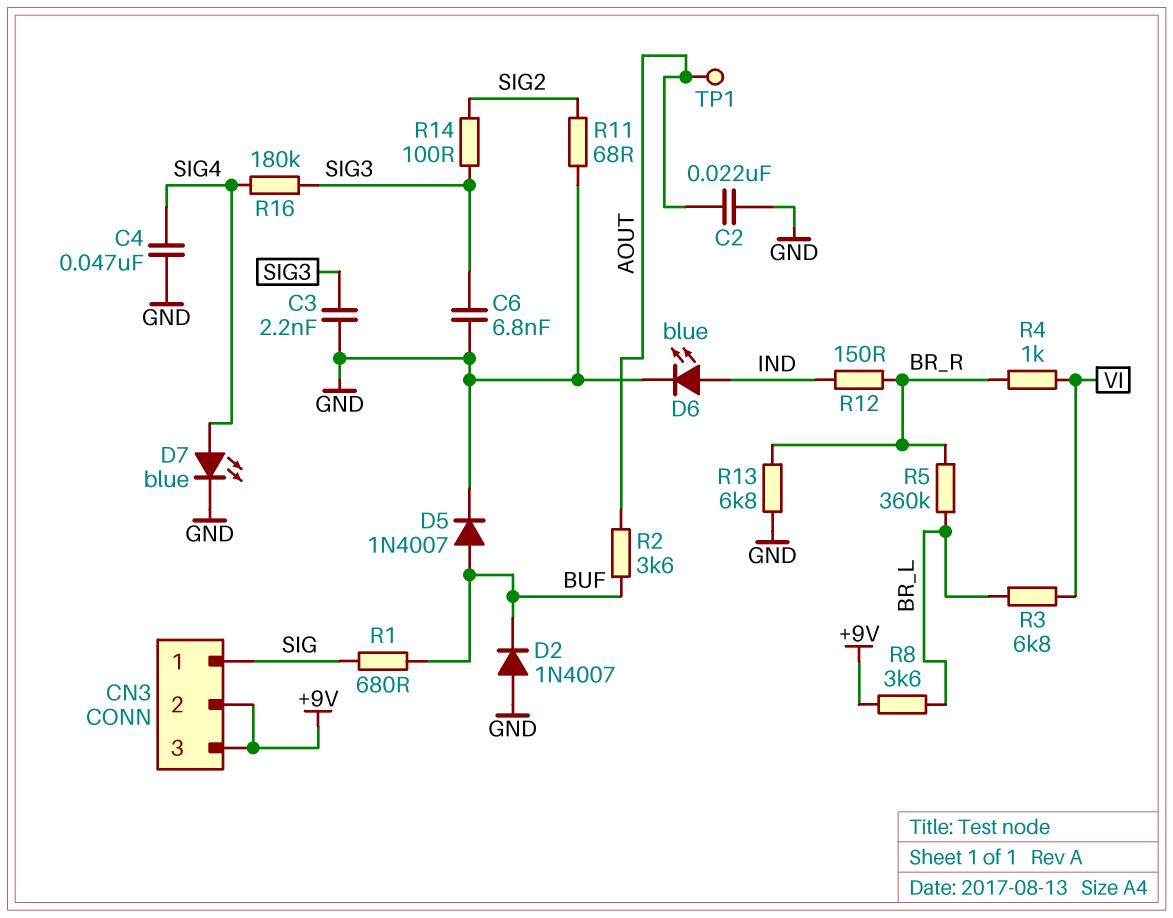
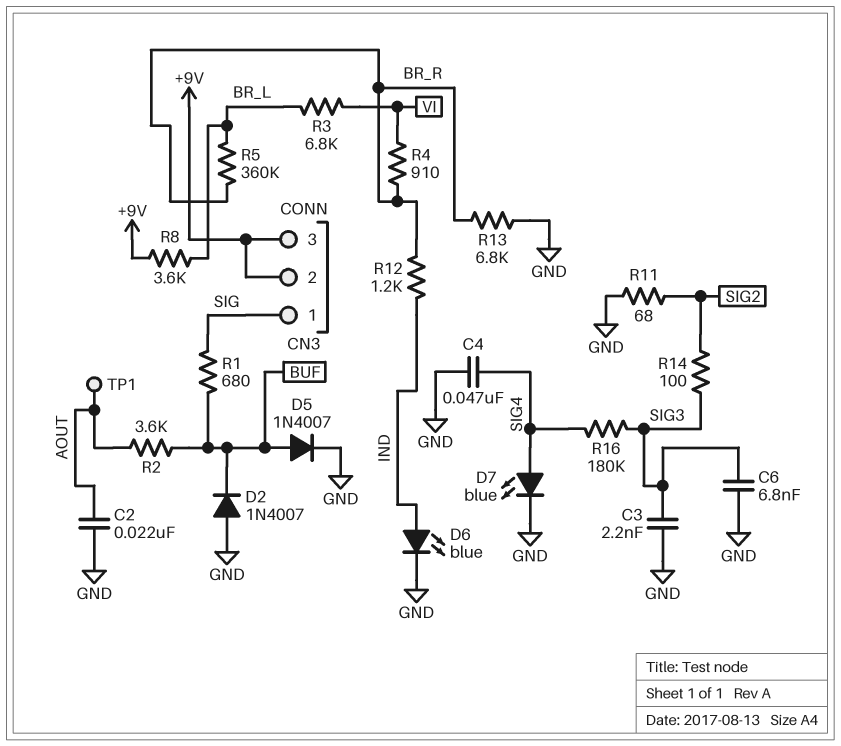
R4: 1k (BR_R, VI) -> 910 (BR_R, VI)
R12: 150 (BR_R, IND) -> 1.2k (BR_R, IND)

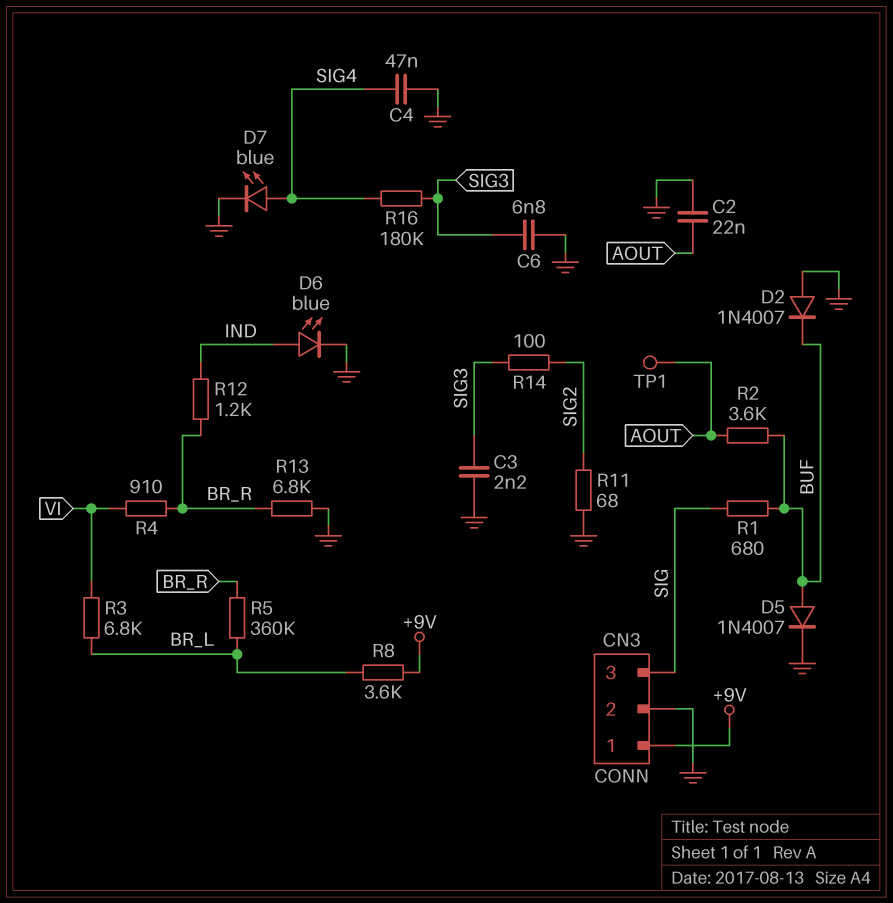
CN3 pin 1: SIG -> +9V
CN3 pin 2: +9V -> GND
CN3 pin 3: +9V -> SIG

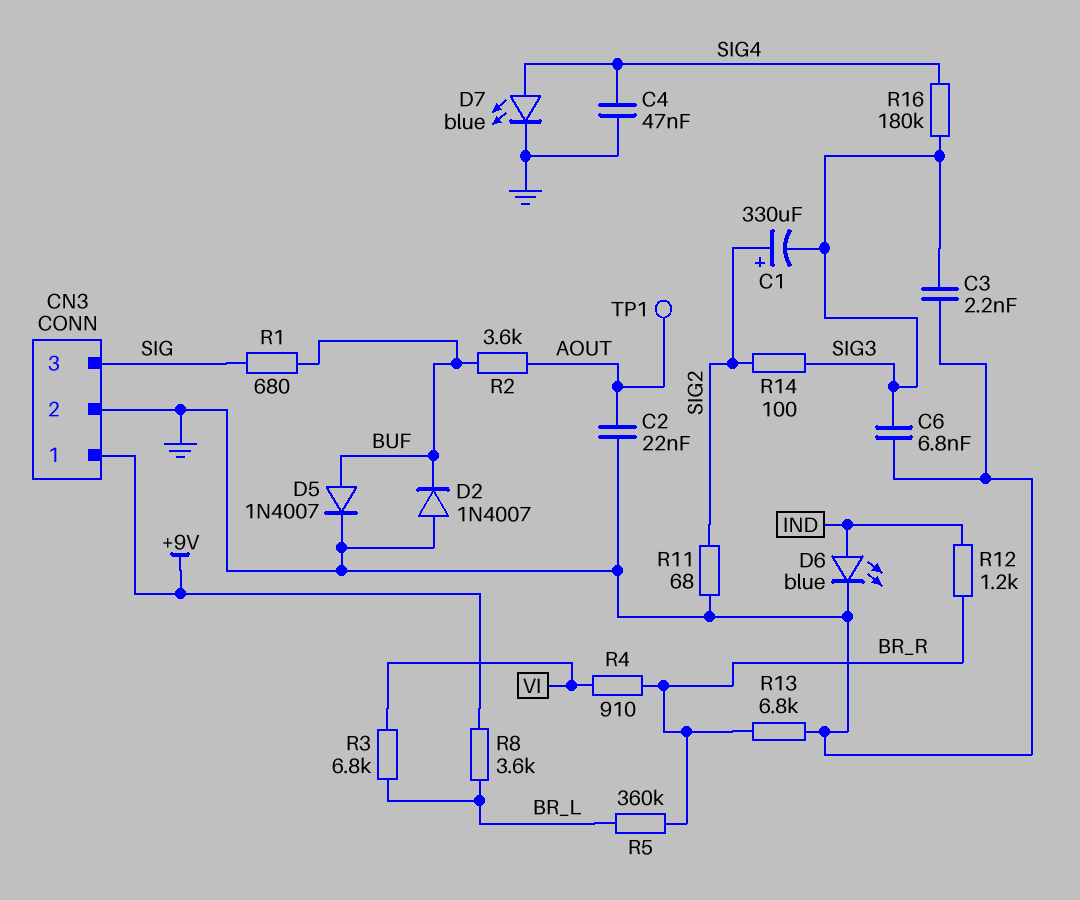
C1: none -> 330uF (plus SIG2, minus SIG3)

